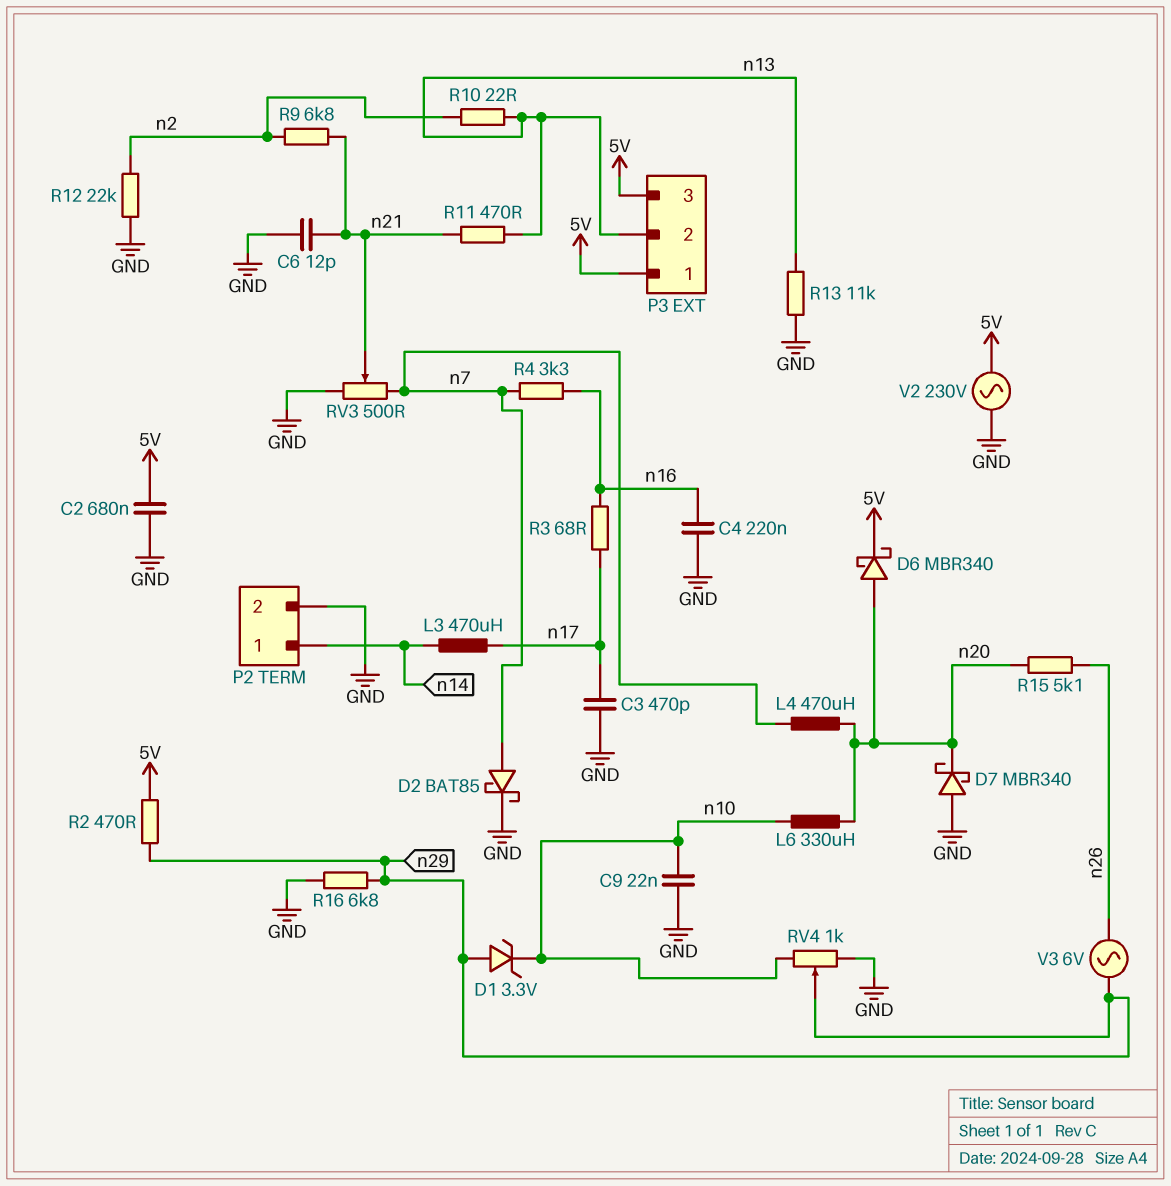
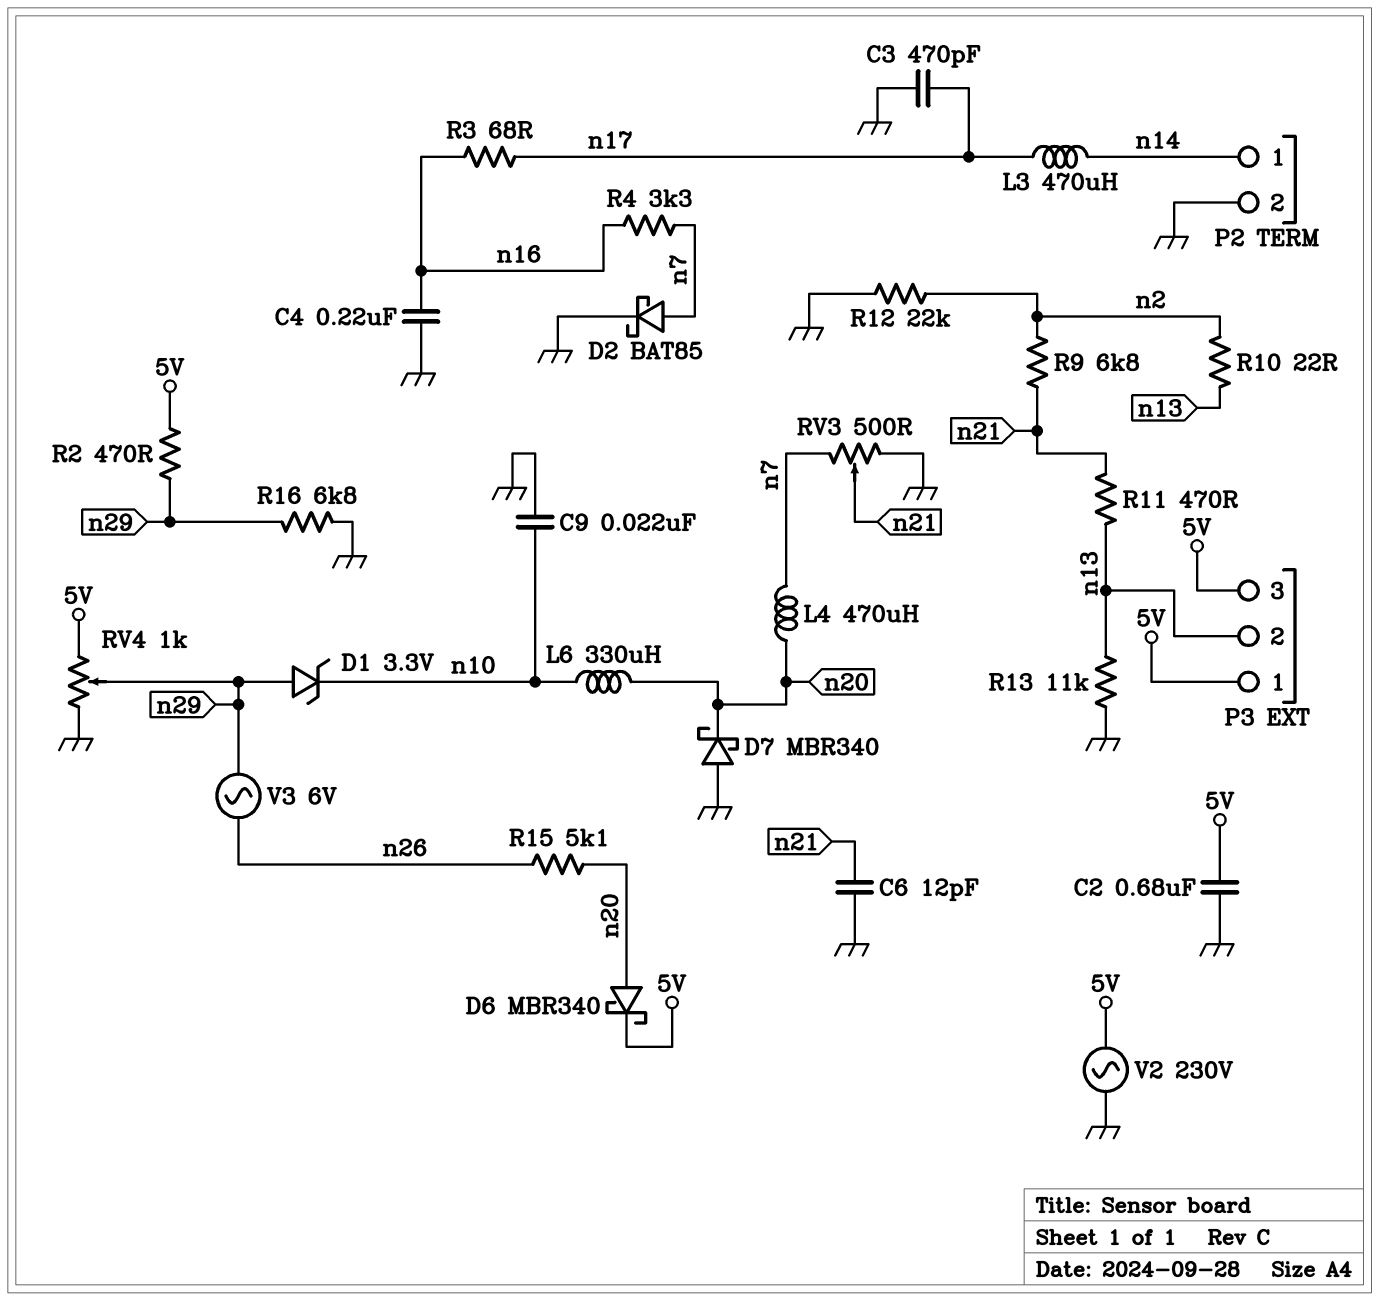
RV4: 1k (GND, n10, wiper n29) -> 1k (5V, GND, wiper n29)

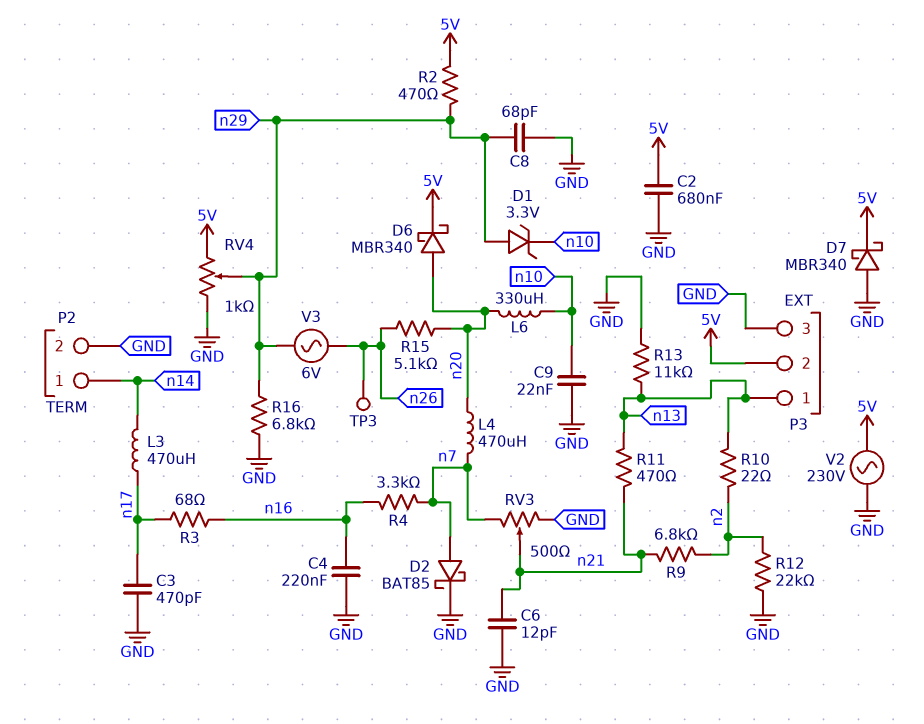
C8: none -> 68pF (GND, n29)
D7: schottky MBR340 (A GND, K n20) -> schottky MBR340 (A GND, K 5V)
P3 pin 1: 5V -> n13
P3 pin 2: n13 -> 5V
P3 pin 3: 5V -> GND
TP3: none -> test point (n26)

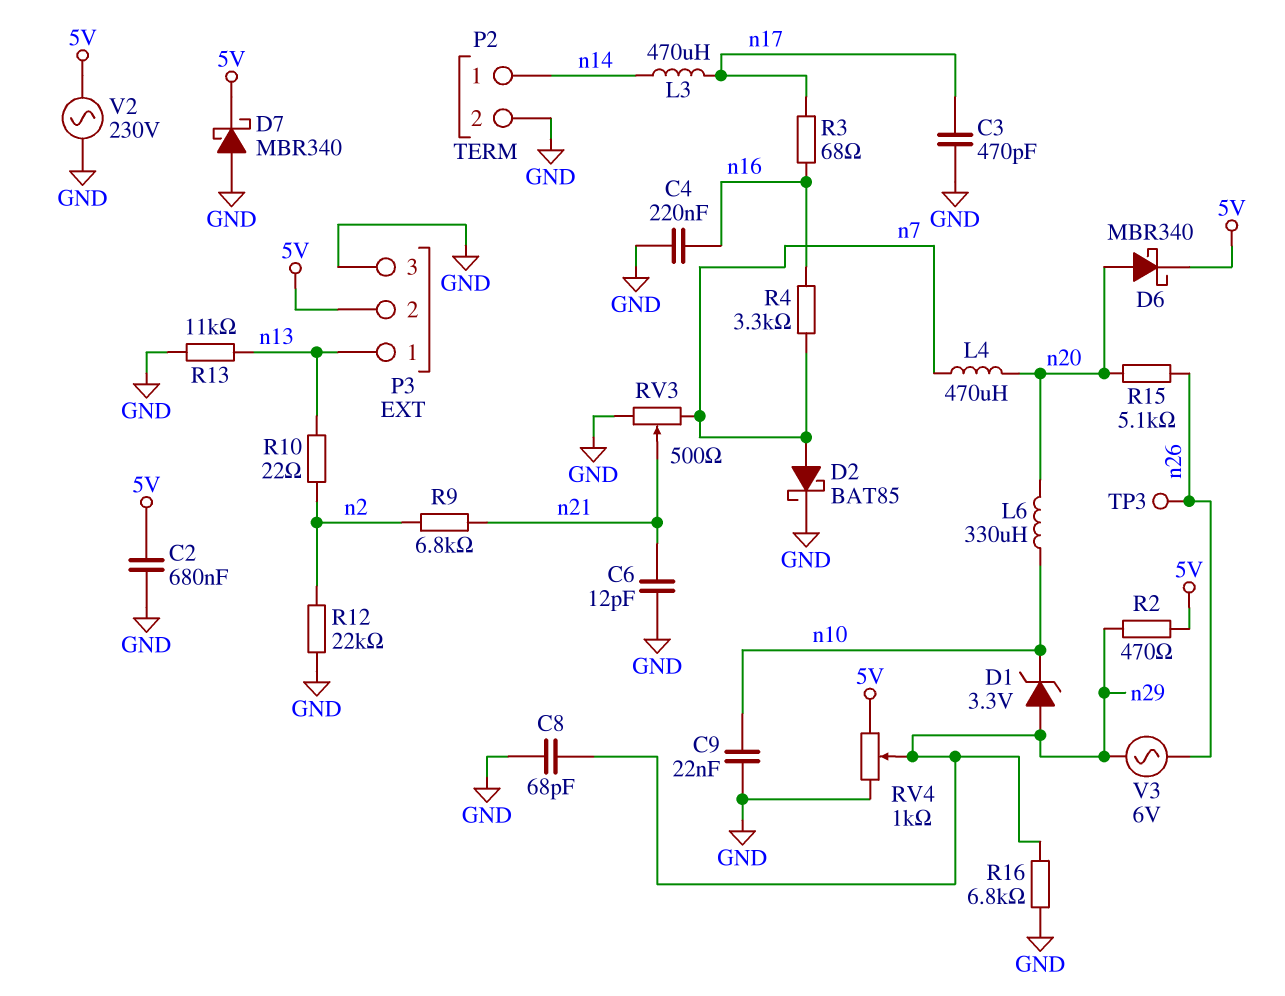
R11: 470 (n13, n21) -> none

